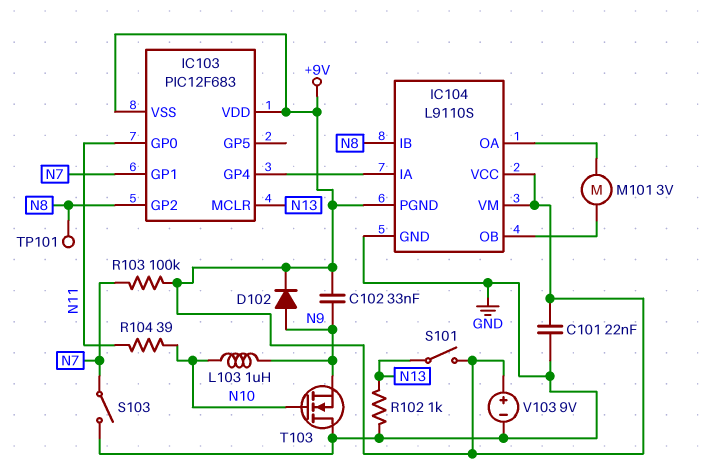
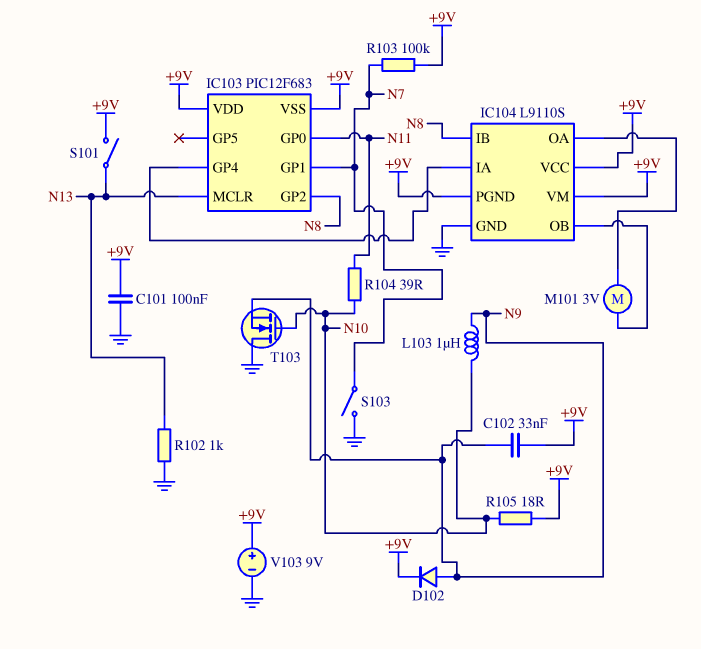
C101: 22nF (+9V, GND) -> 100nF (+9V, GND)
R105: none -> 18 (+9V, N10)
TP101: test point (N8) -> none

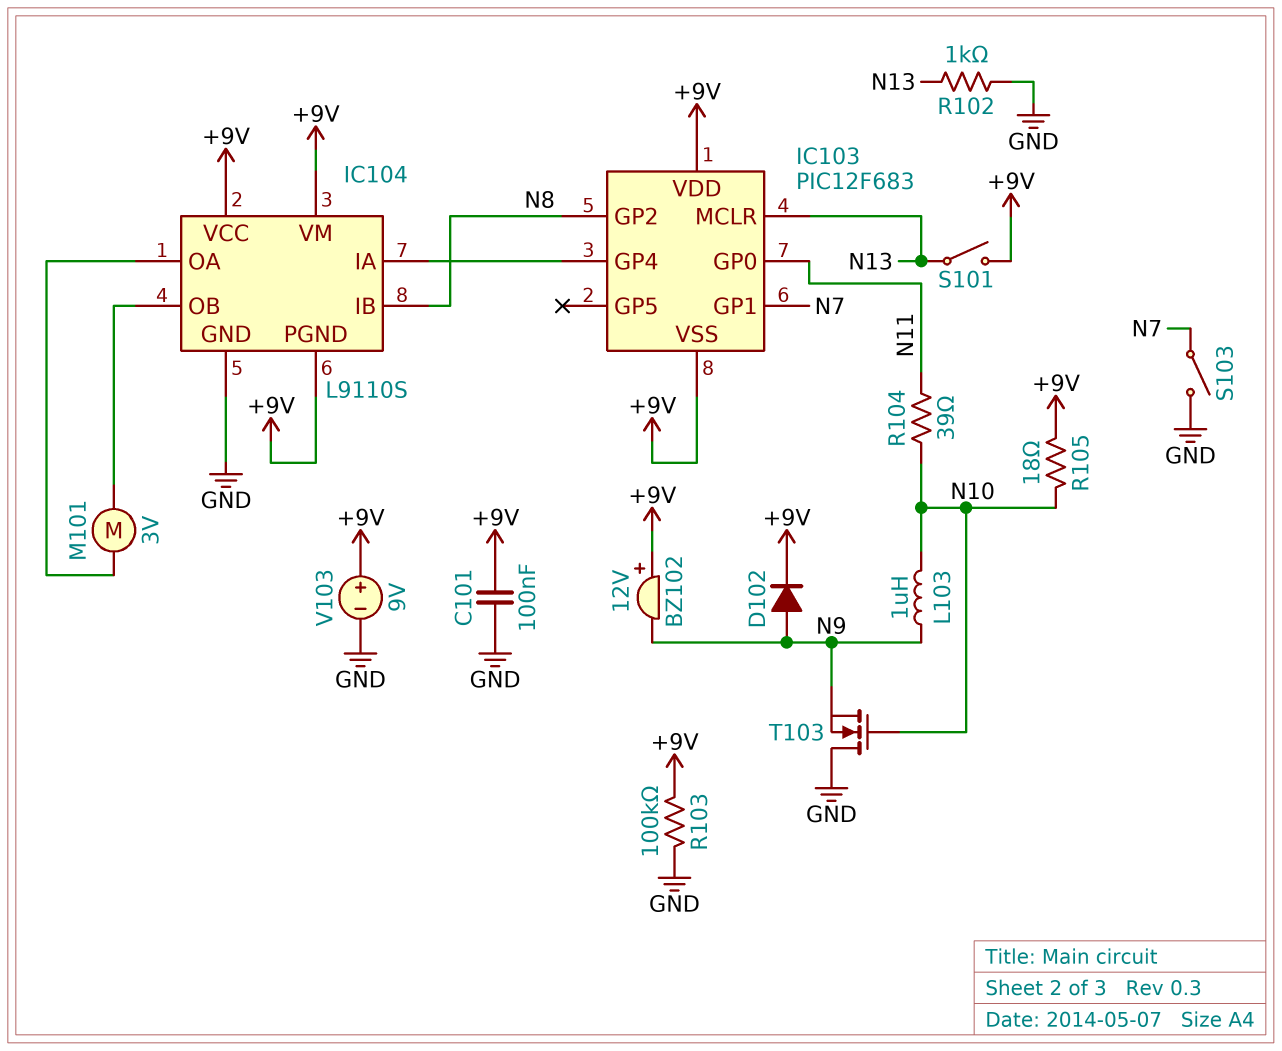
BZ102: none -> buzzer 12V (plus +9V, minus N9)
C102: 33nF (+9V, N9) -> none
R103: 100k (+9V, N7) -> 100k (+9V, GND)

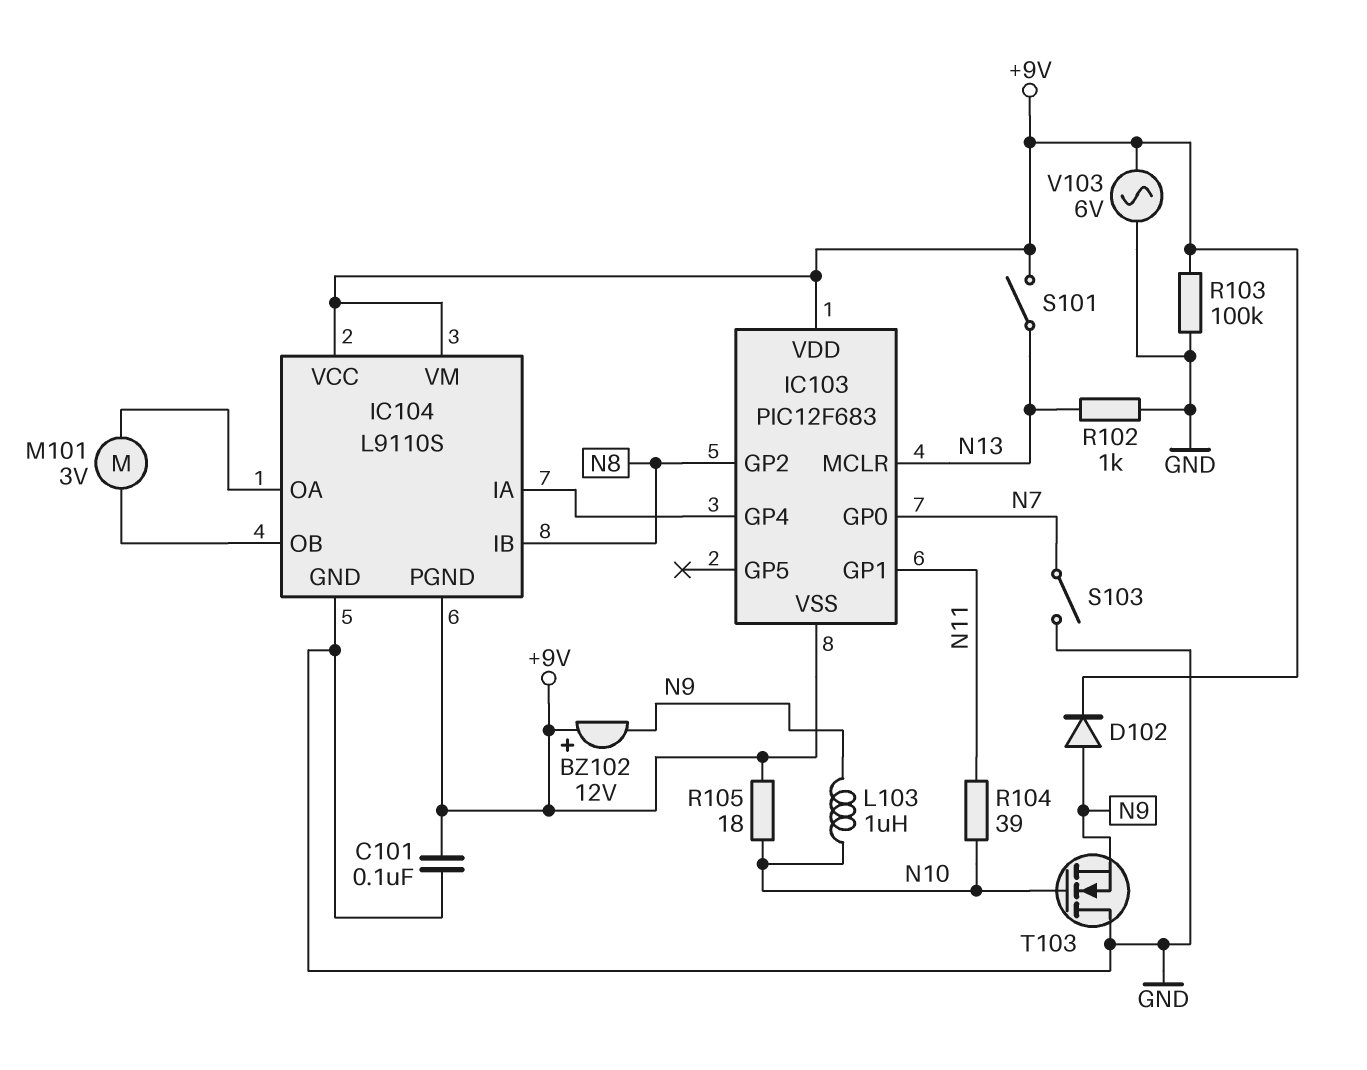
IC103 pin GP0: N11 -> N7
IC103 pin GP1: N7 -> N11
V103: 9V (plus +9V, minus GND) -> AC 6V (+9V, GND)

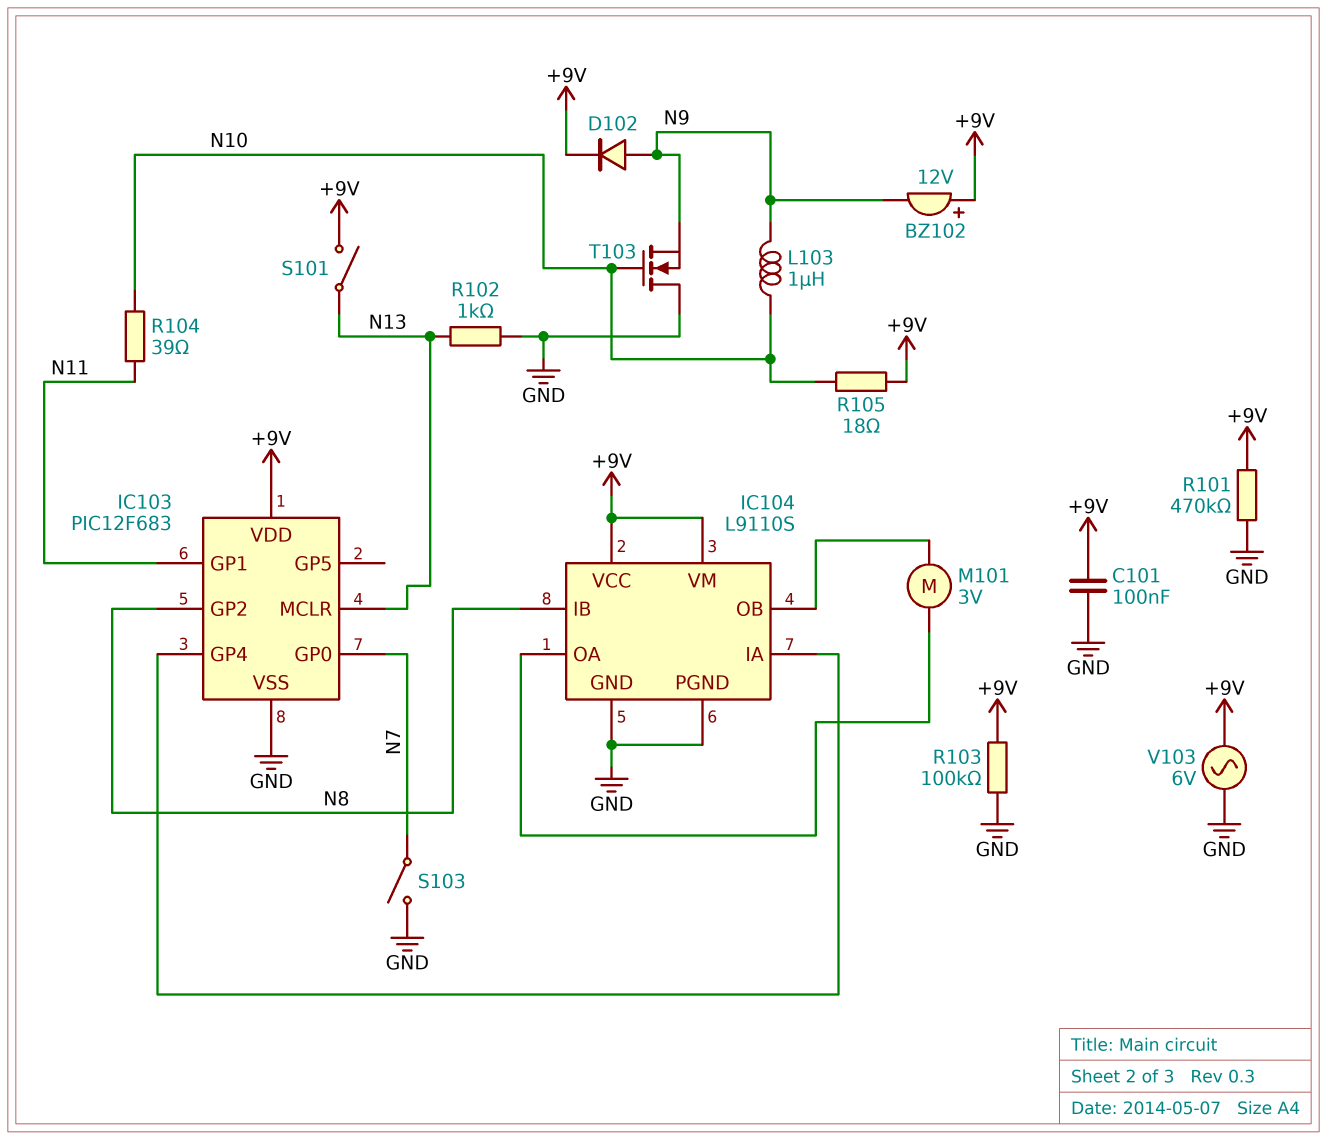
IC103 pin VSS: +9V -> GND
IC104 pin PGND: +9V -> GND
R101: none -> 470k (+9V, GND)

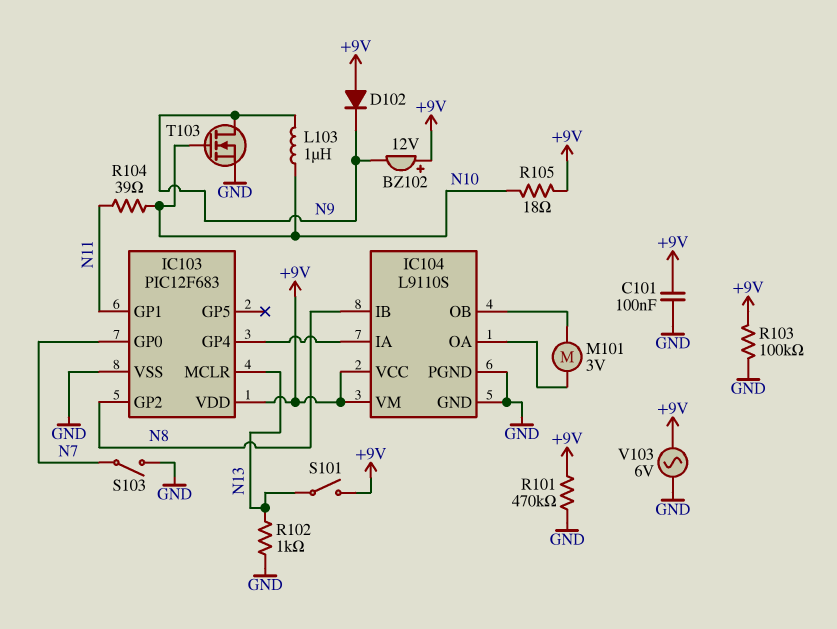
D102: diode (A N9, K +9V) -> diode (A +9V, K N9)
T103: NMOS (G N10, D GND, S N9) -> NMOS (G N10, D N9, S GND)

